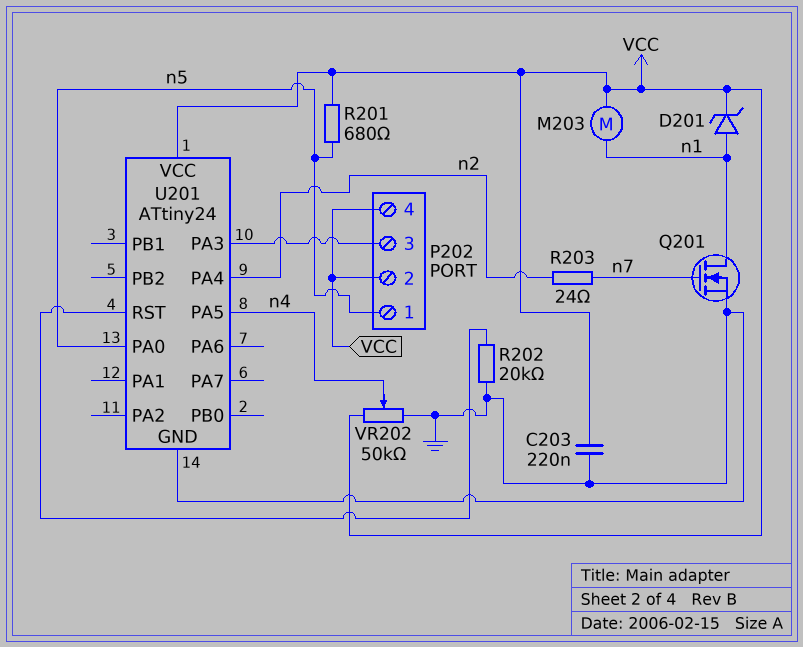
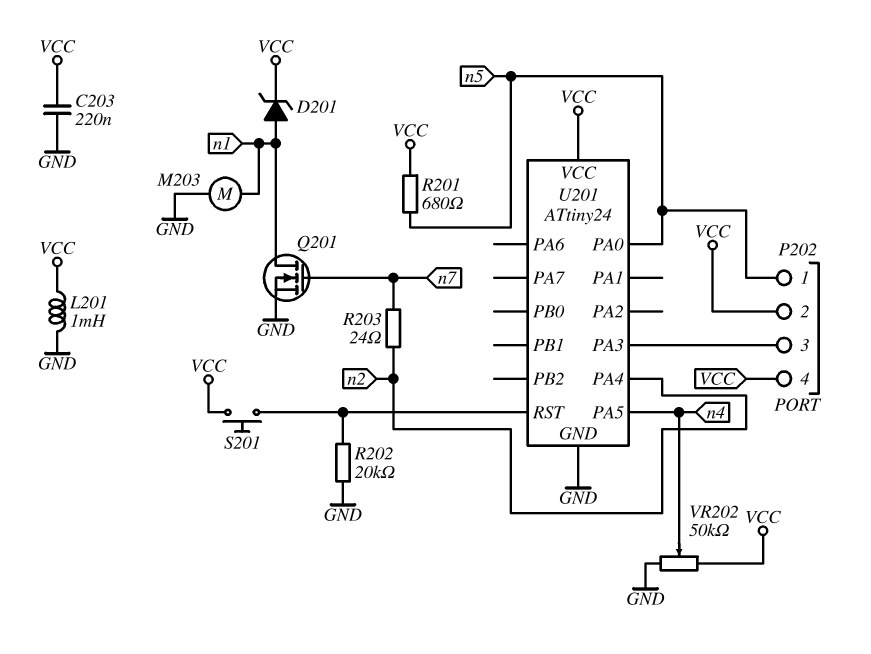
L201: none -> 1mH (GND, VCC)
M203: motor (VCC, n1) -> motor (GND, n1)
S201: none -> button (U201/RST, VCC)

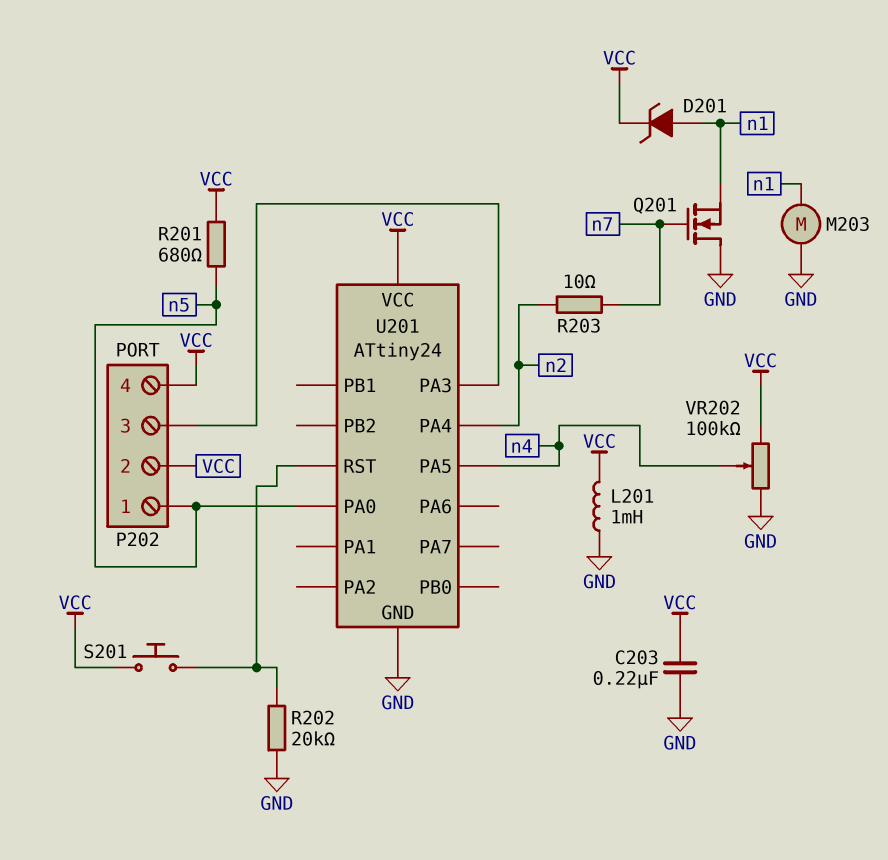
Q201: NMOS (G n7, D n1, S GND) -> NMOS (G n7, D GND, S n1)
R203: 24 (n2, n7) -> 10 (n2, n7)
VR202: 50k (GND, VCC, wiper n4) -> 100k (GND, VCC, wiper n4)

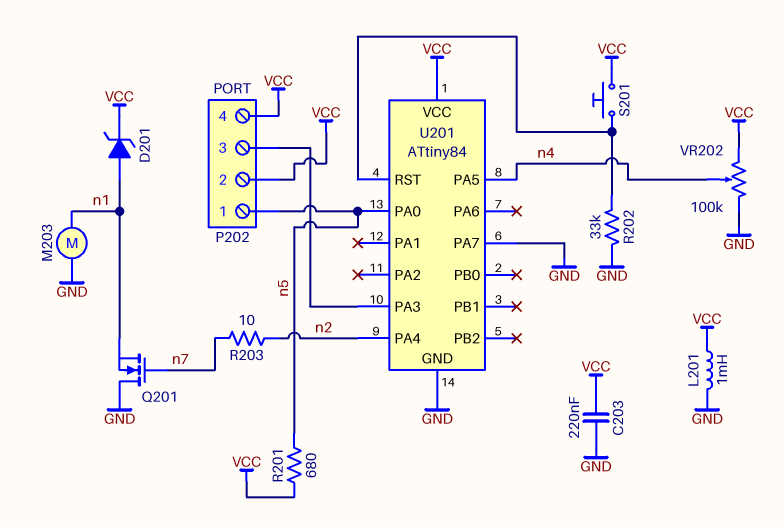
R202: 20k (GND, U201/RST) -> 33k (GND, U201/RST)
U201: ATtiny24 -> ATtiny84
U201 pin PA7: none -> GND

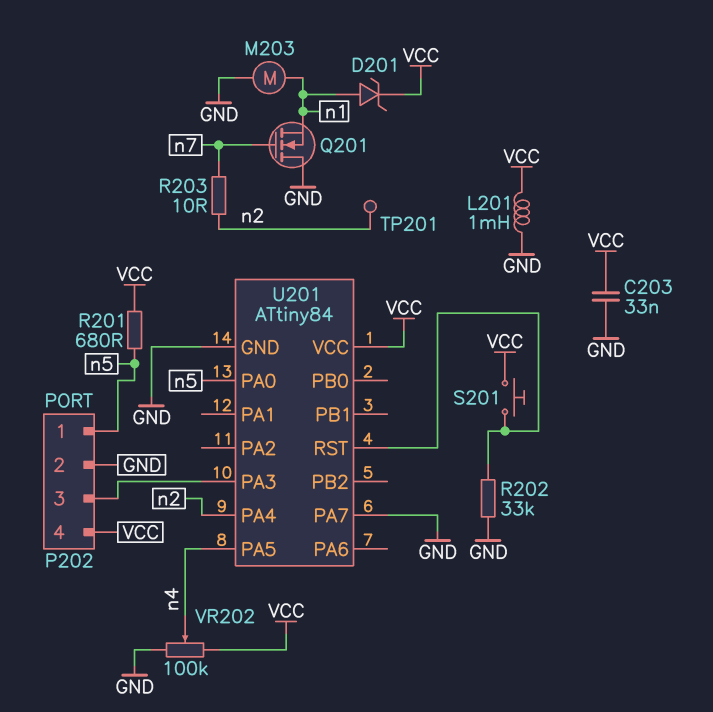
C203: 220nF (GND, VCC) -> 33nF (GND, VCC)
P202 pin 2: VCC -> GND
TP201: none -> test point (n2)

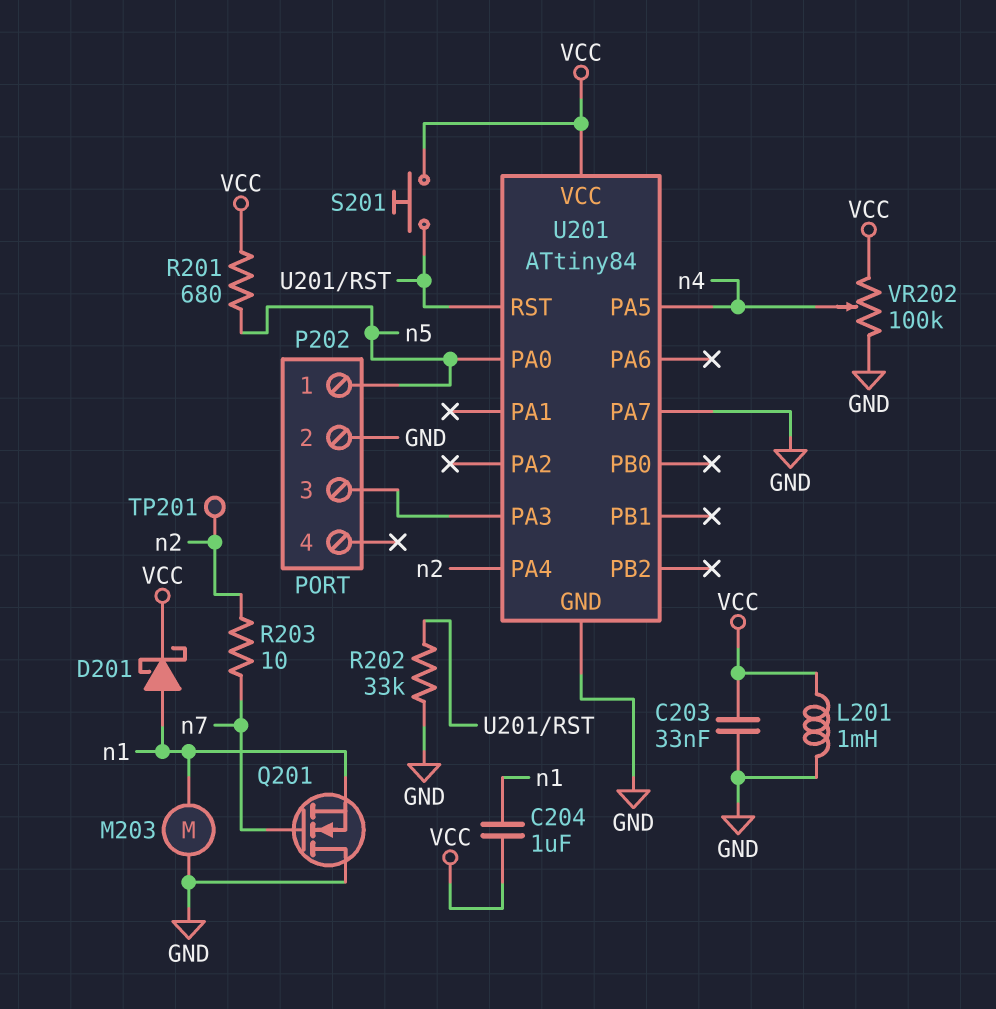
C204: none -> 1uF (VCC, n1)
D201: zener (A n1, K VCC) -> schottky (A n1, K VCC)
P202 pin 4: VCC -> none

